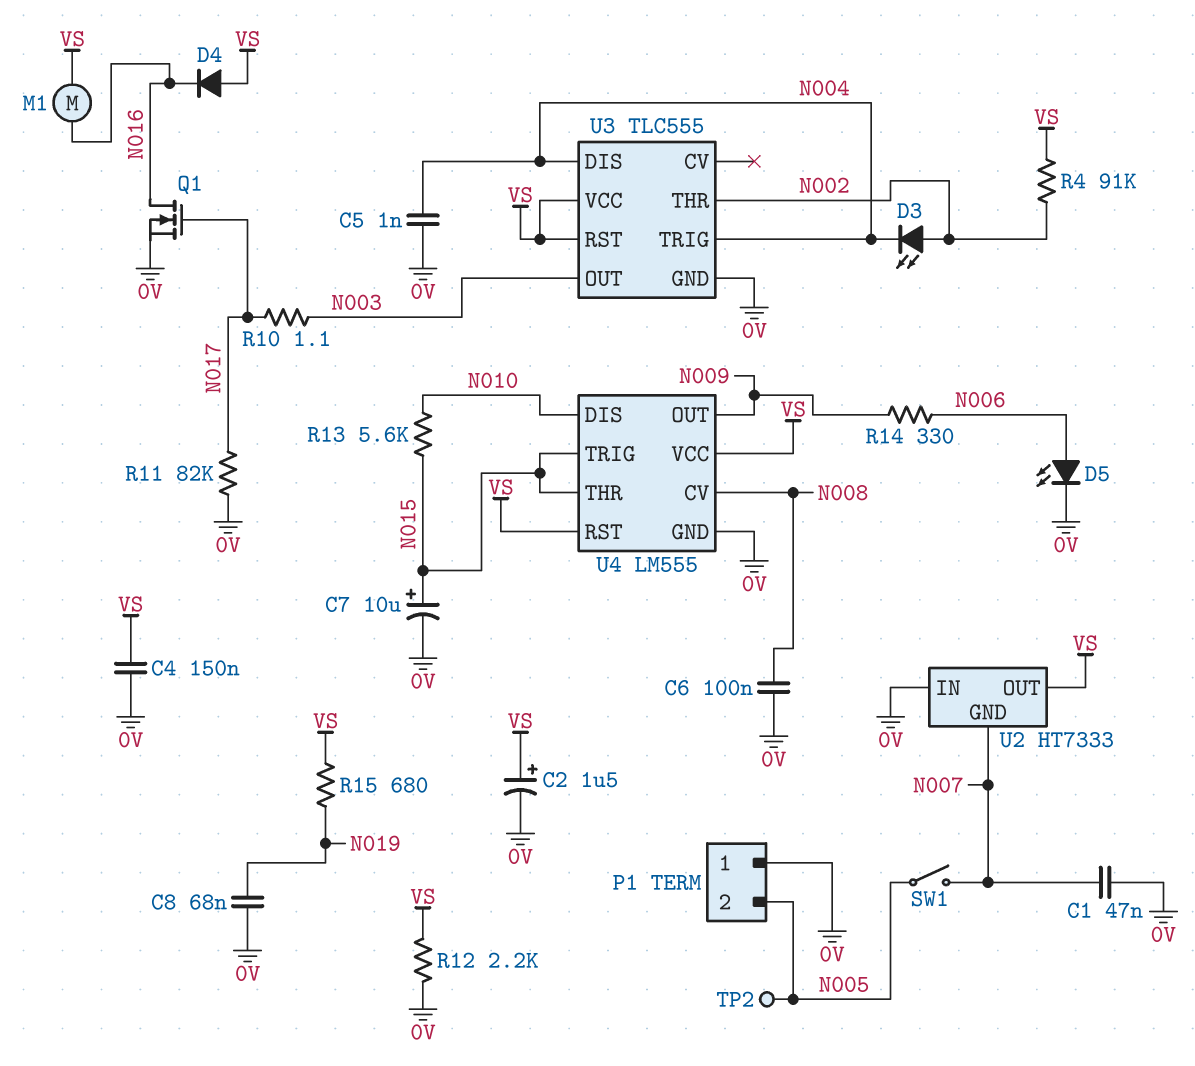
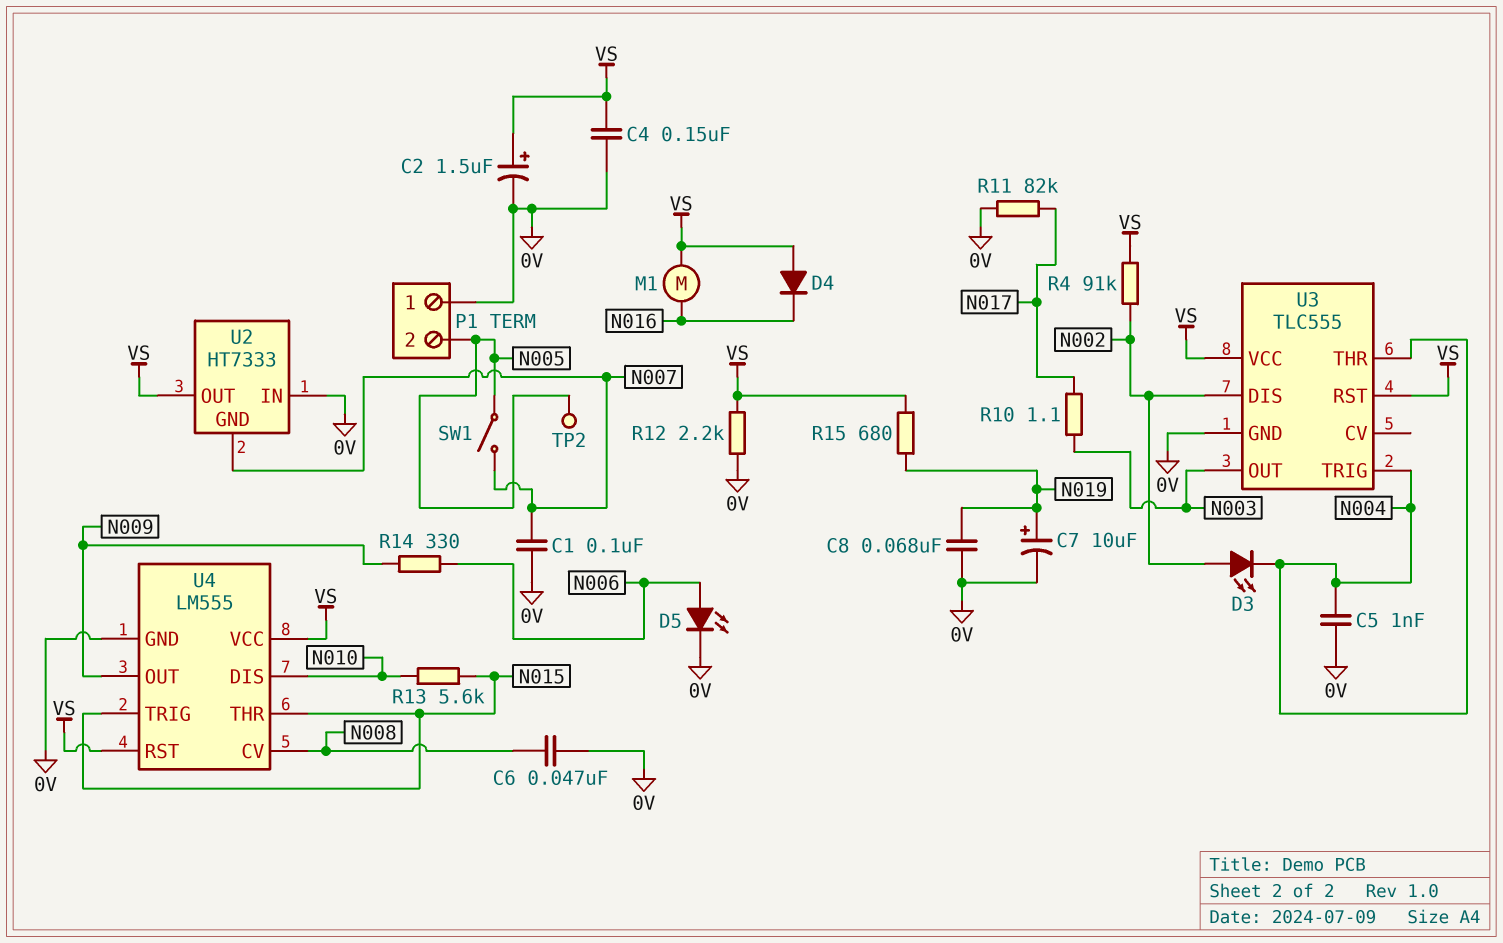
C1: 47nF (0V, N007) -> 100nF (0V, N007)
C6: 100nF (0V, N008) -> 47nF (0V, N008)
C7: 10uF (plus N015, minus 0V) -> 10uF (plus N019, minus 0V)
Q1: NMOS (G N017, D N016, S 0V) -> none
U3 pin DIS: N004 -> N002
U3 pin THR: N002 -> N004

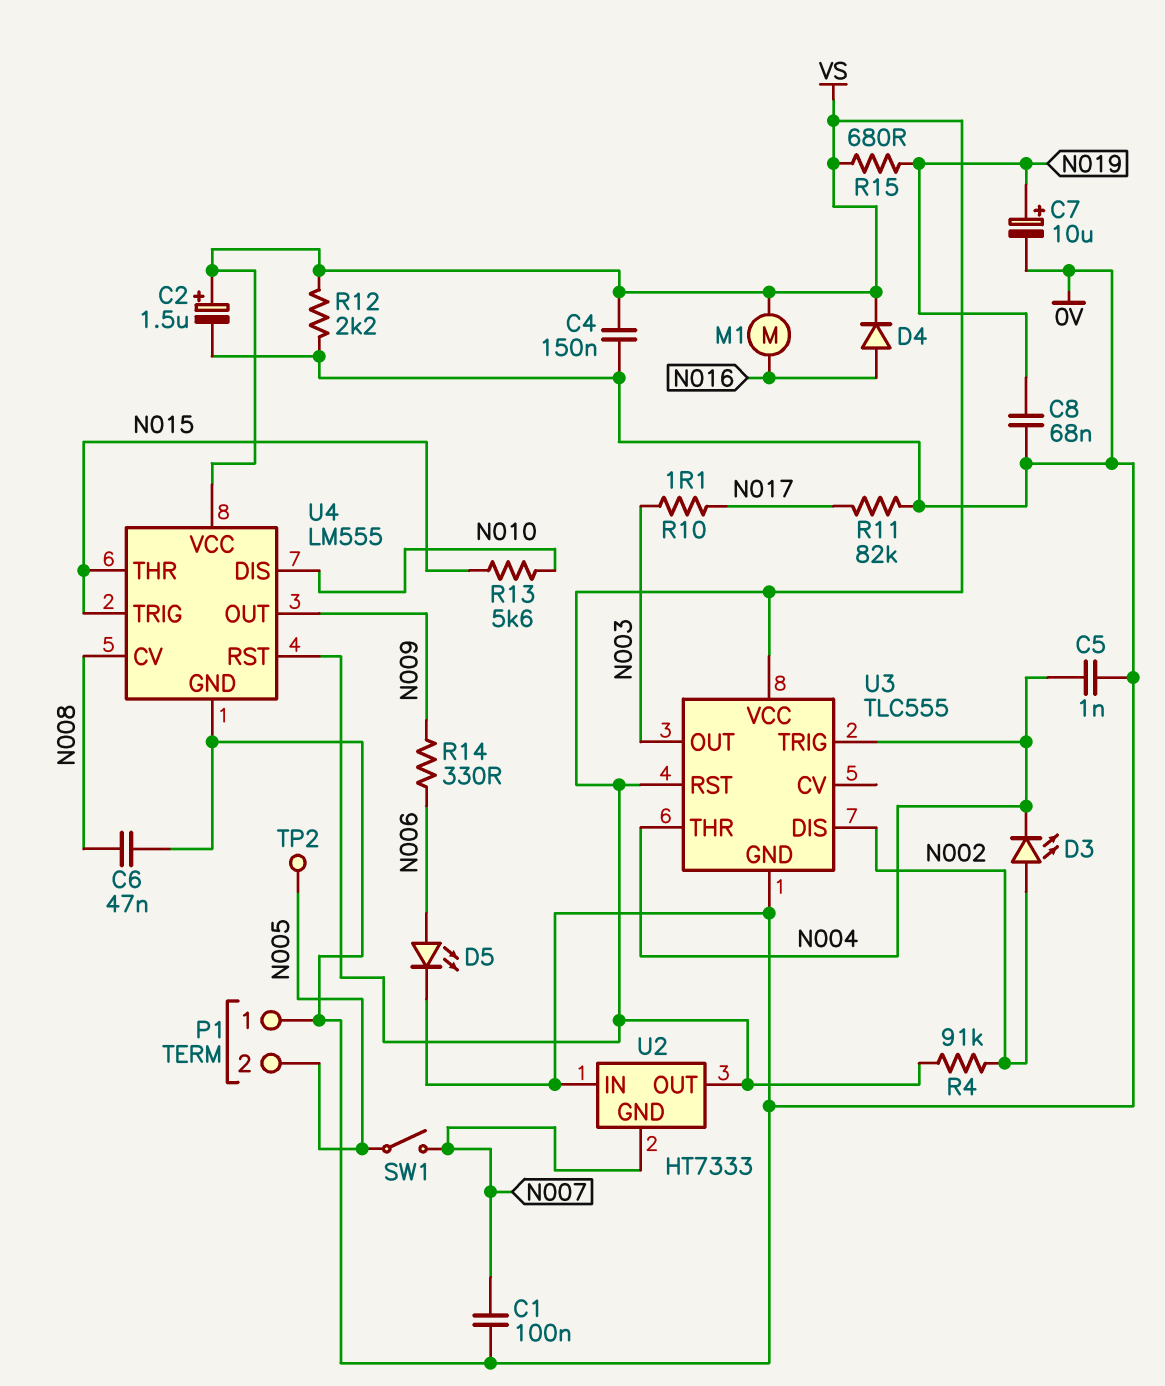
D4: diode (A VS, K N016) -> diode (A N016, K VS)

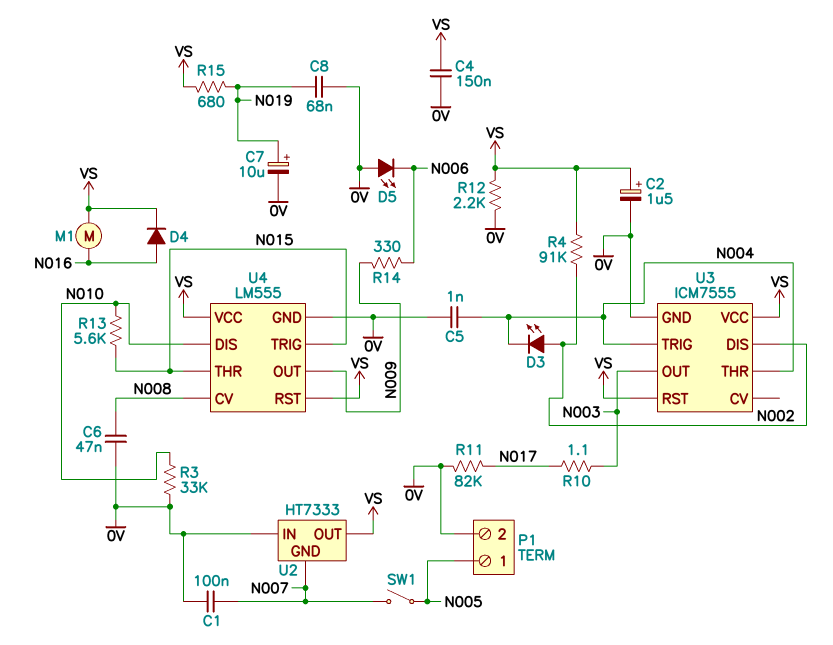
D5: LED (A N006, K 0V) -> LED (A 0V, K N006)
P1 pin 1: 0V -> N005
P1 pin 2: N005 -> 0V
R3: none -> 33k (0V, N010)
TP2: test point (N005) -> none
U3: TLC555 -> ICM7555

